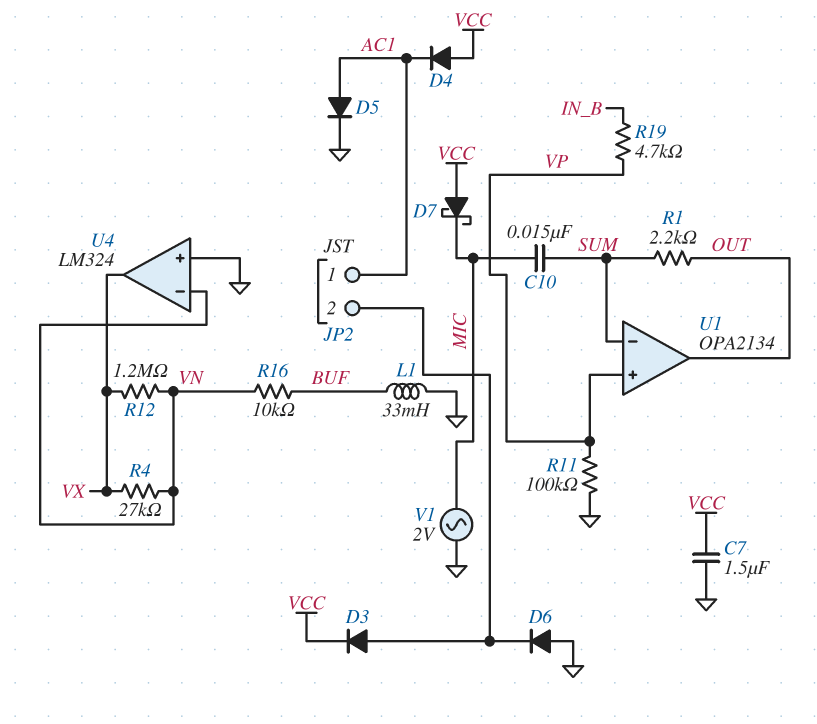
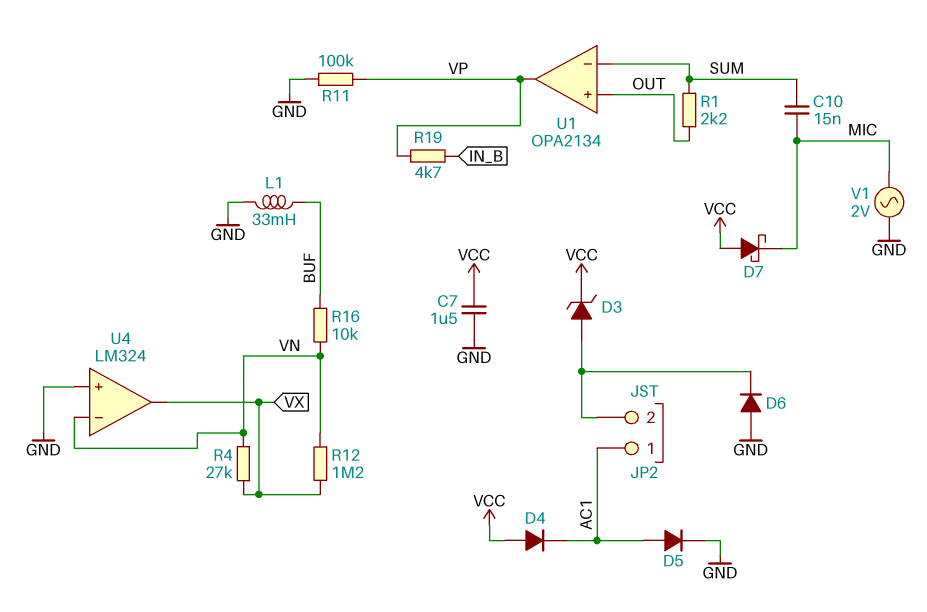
D3: diode (A JP2/2, K VCC) -> zener (A JP2/2, K VCC)
U1 pin in+: VP -> OUT
U1 pin out: OUT -> VP

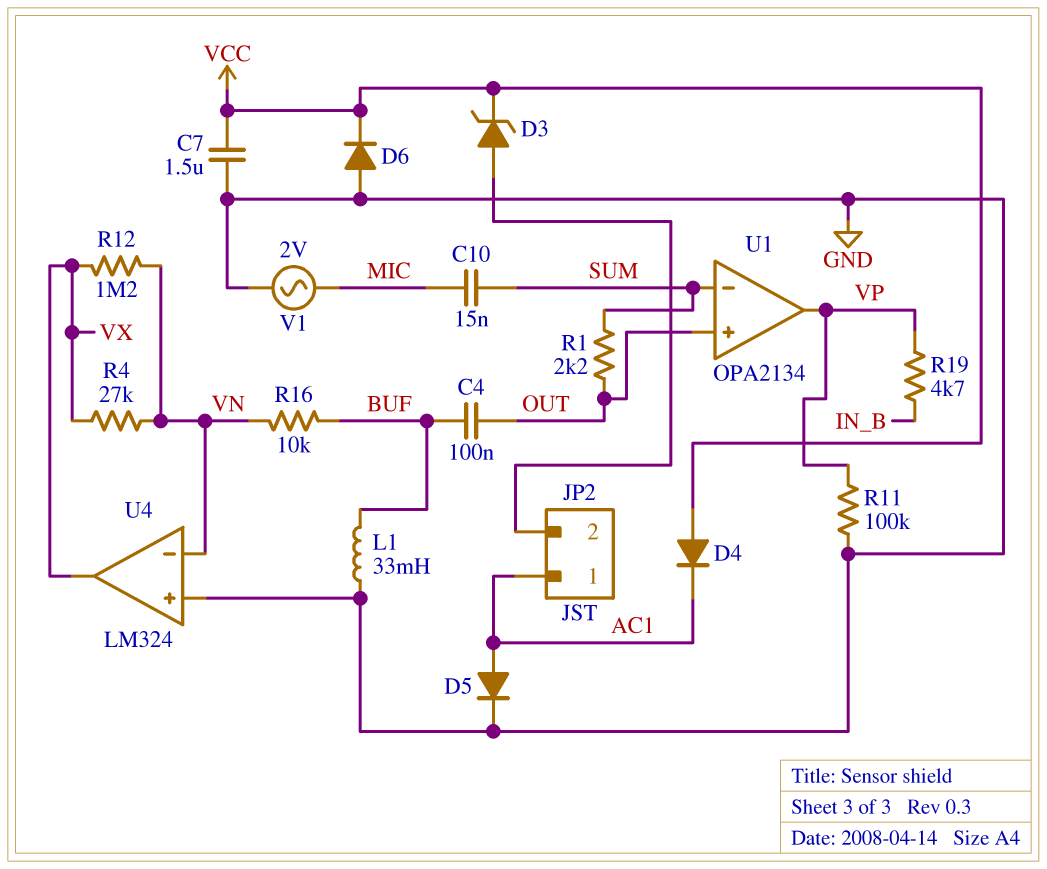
C4: none -> 100nF (BUF, OUT)
D6: diode (A GND, K JP2/2) -> diode (A GND, K VCC)
D7: schottky (A VCC, K MIC) -> none

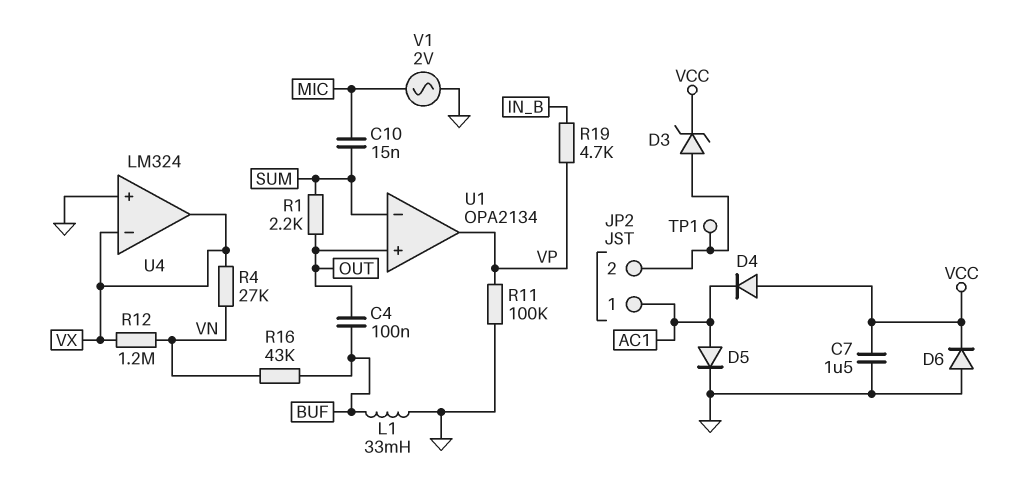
R16: 10k (BUF, VN) -> 43k (BUF, VN)
TP1: none -> test point (JP2/2)
U4 pin in-: VN -> VX

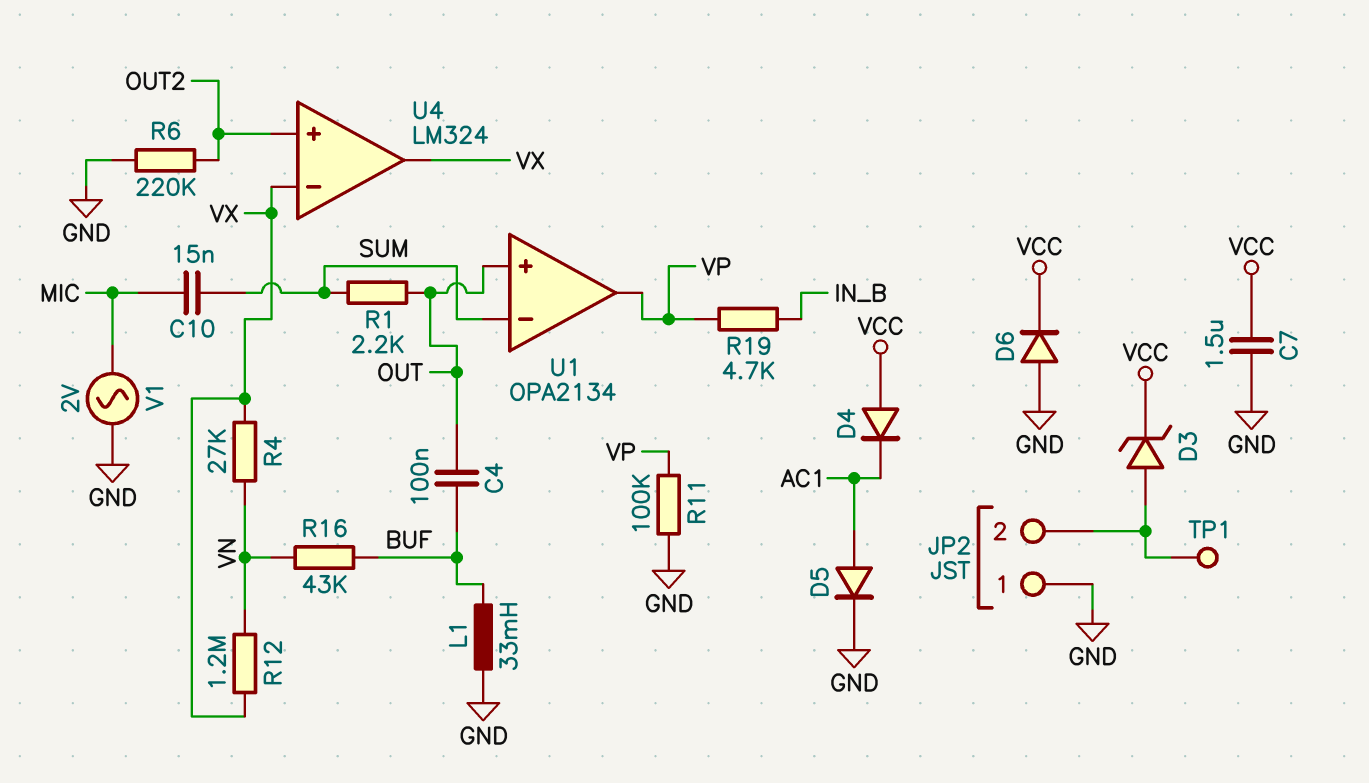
JP2 pin 1: AC1 -> GND
R6: none -> 220k (GND, OUT2)
U4 pin in+: GND -> OUT2

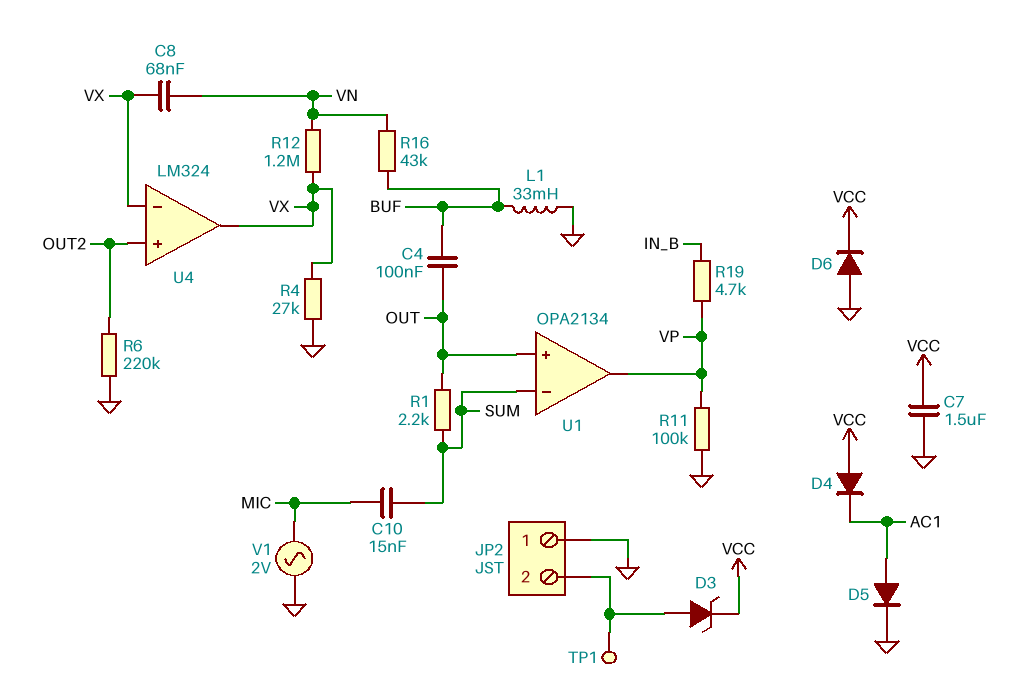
C8: none -> 68nF (VN, VX)
R4: 27k (VN, VX) -> 27k (GND, VX)

